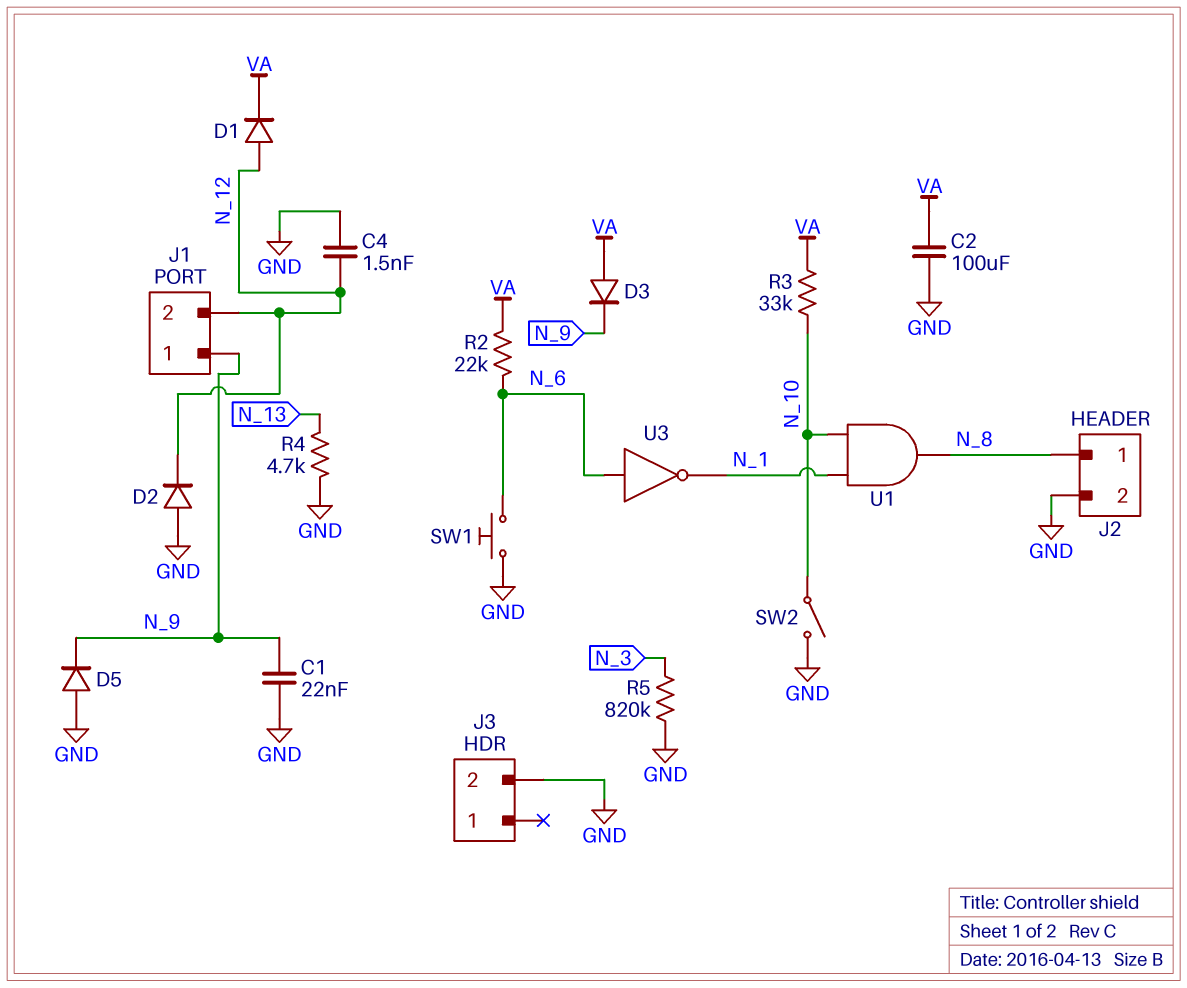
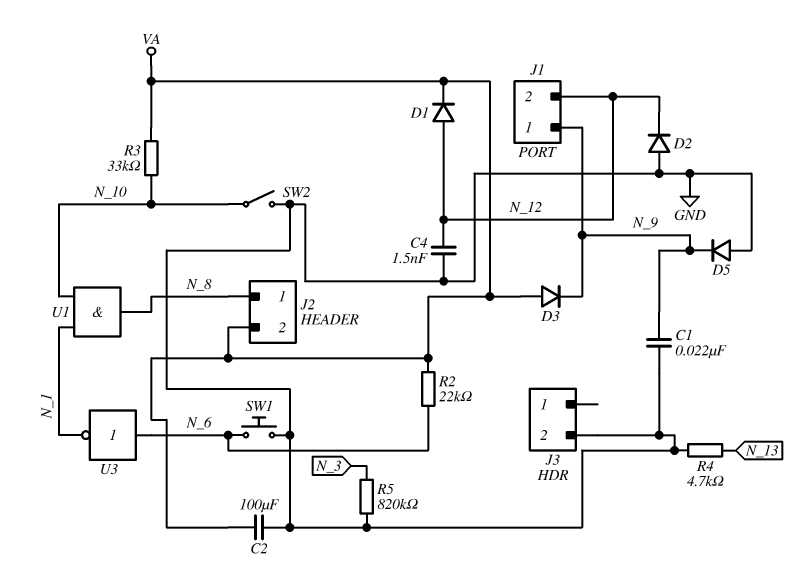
J2 pin 2: GND -> VA

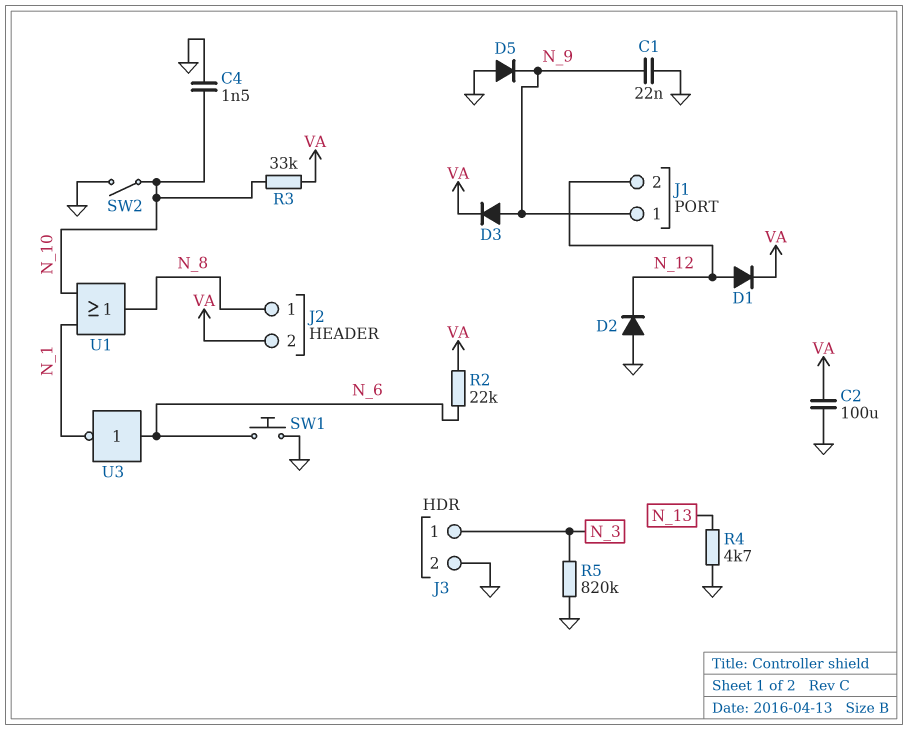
C4: 1.5nF (GND, N_12) -> 1.5nF (GND, N_10)
D3: diode (A VA, K N_9) -> diode (A N_9, K VA)
J3 pin 1: none -> N_3
U1: AND (in N_1, in N_10, out N_8) -> OR (in N_1, in N_10, out N_8)

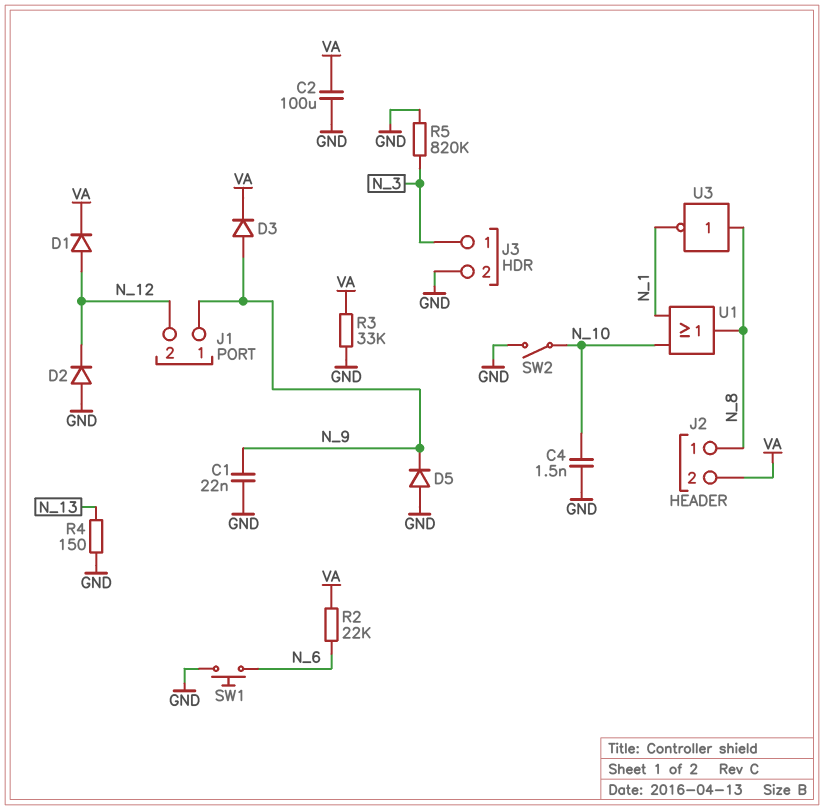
R3: 33k (N_10, VA) -> 33k (GND, VA)
R4: 4.7k (GND, N_13) -> 150 (GND, N_13)
U3: NOT (in N_6, out N_1) -> NOT (in N_8, out N_1)

